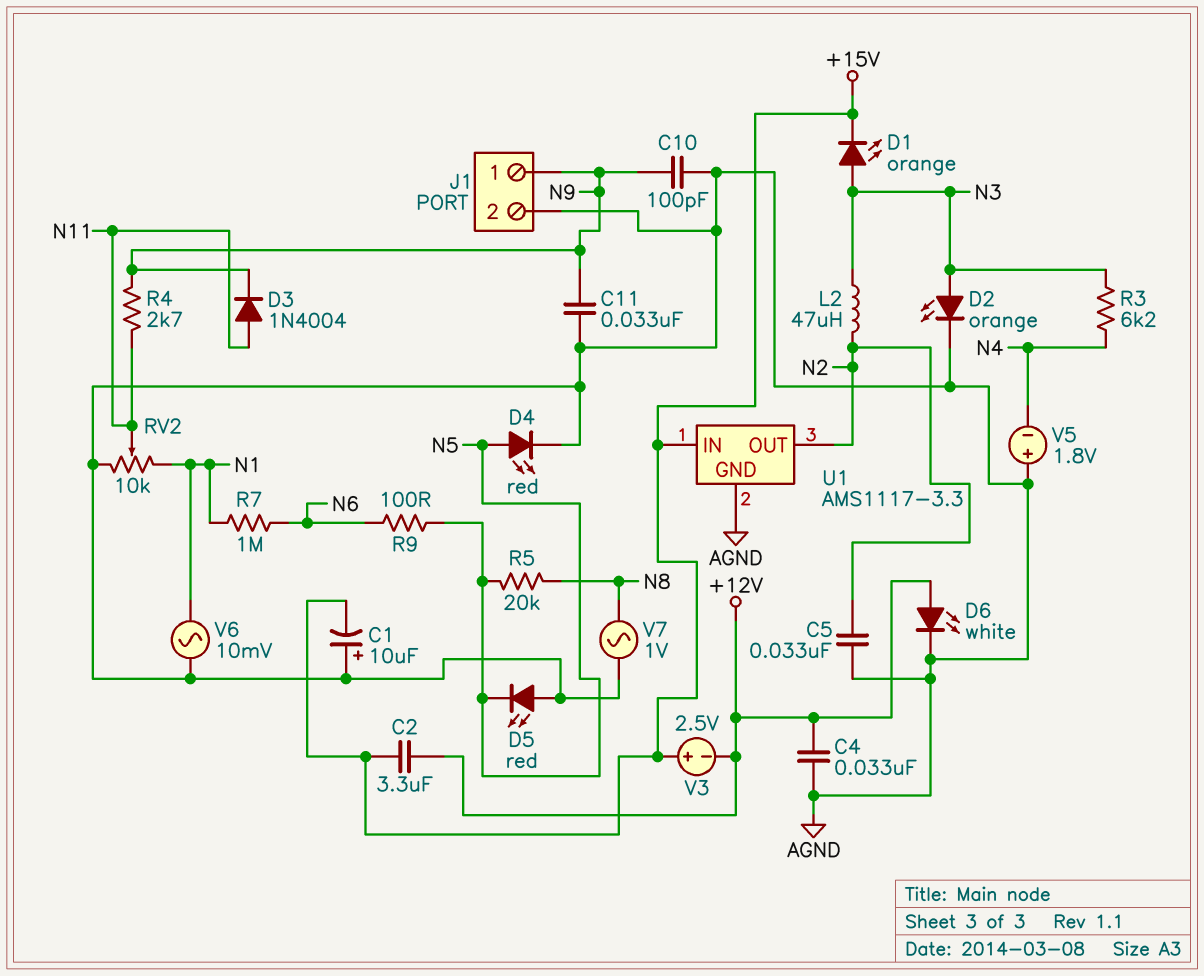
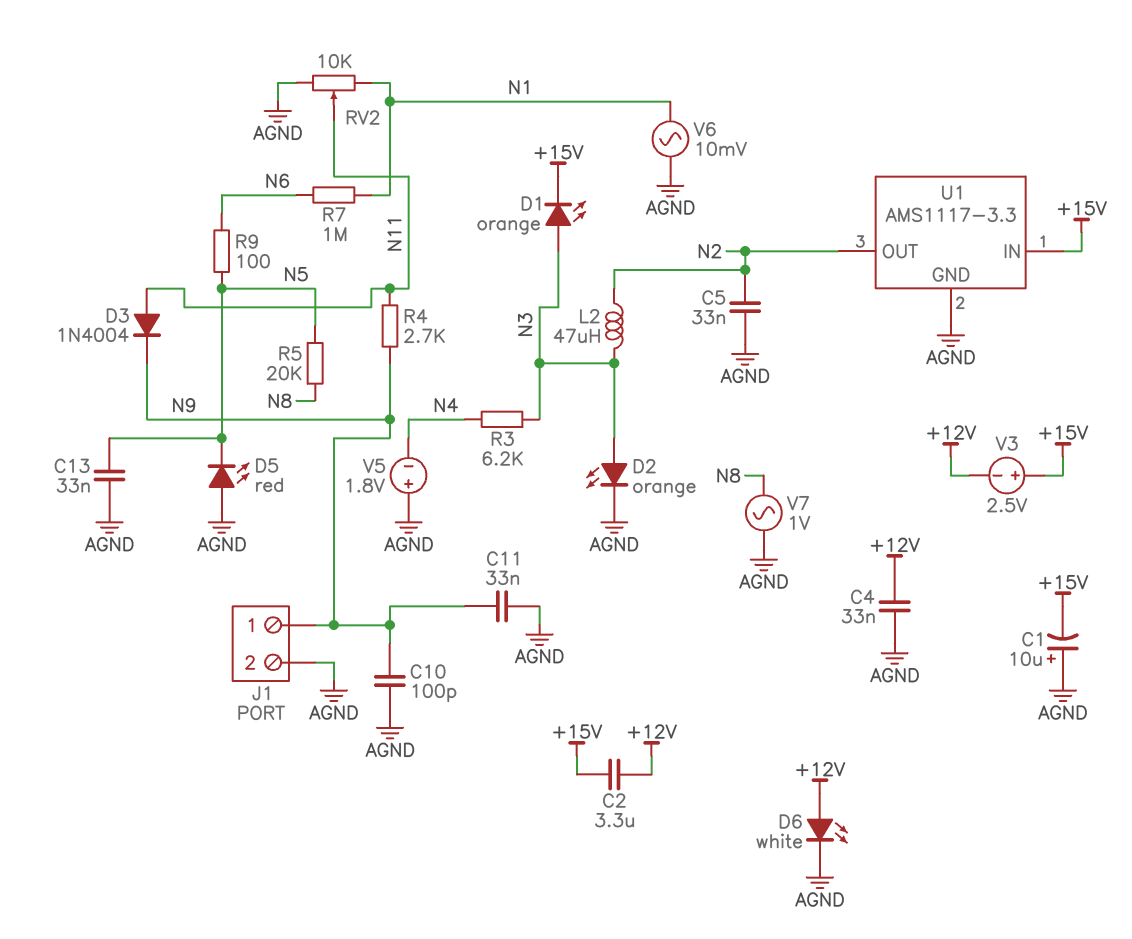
C13: none -> 33nF (AGND, N5)
D4: LED red (A N5, K AGND) -> none

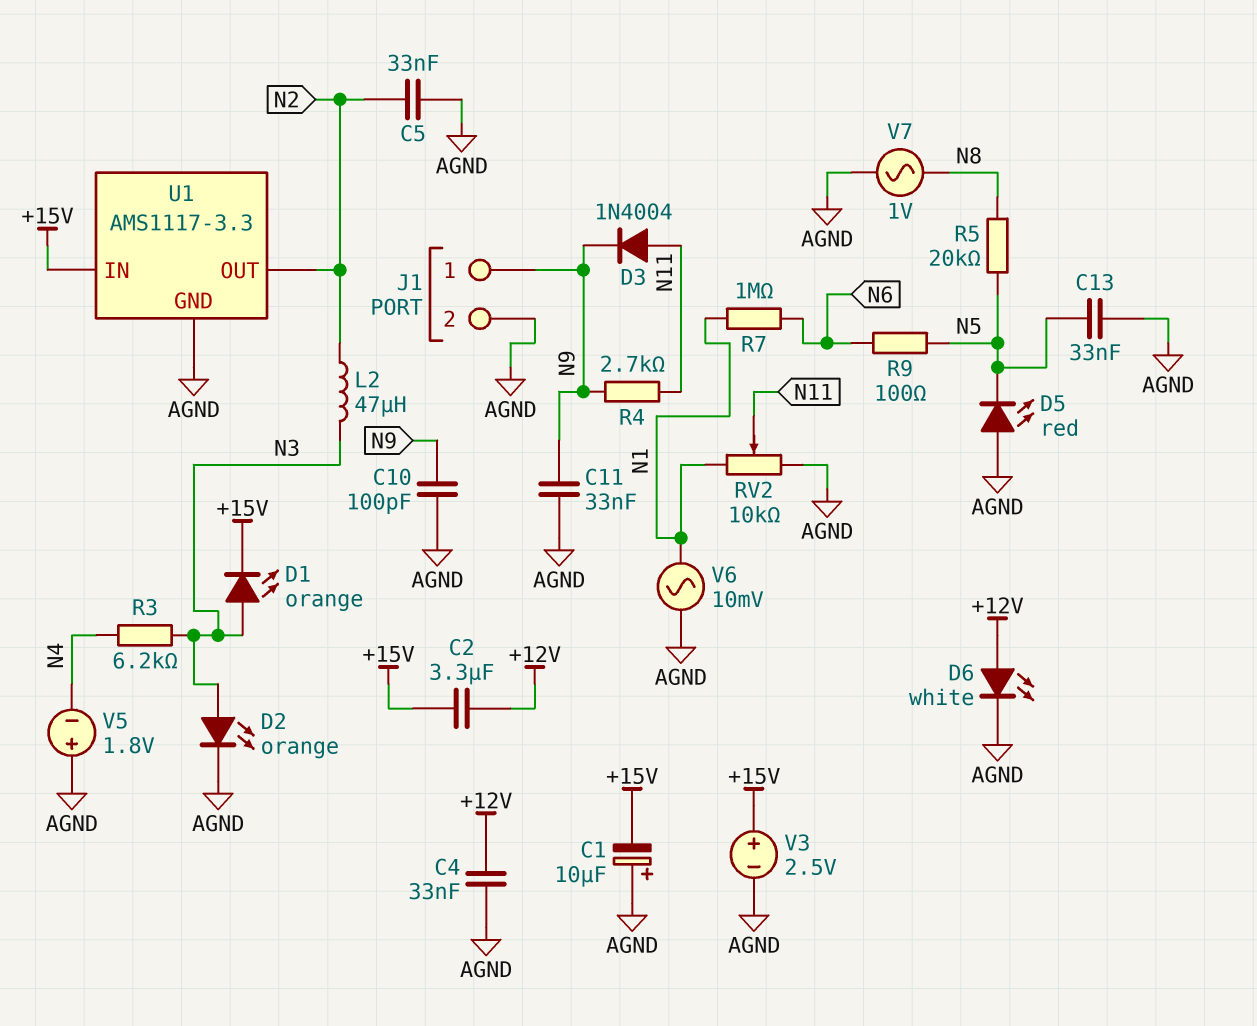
V3: 2.5V (plus +15V, minus +12V) -> 2.5V (plus +15V, minus AGND)

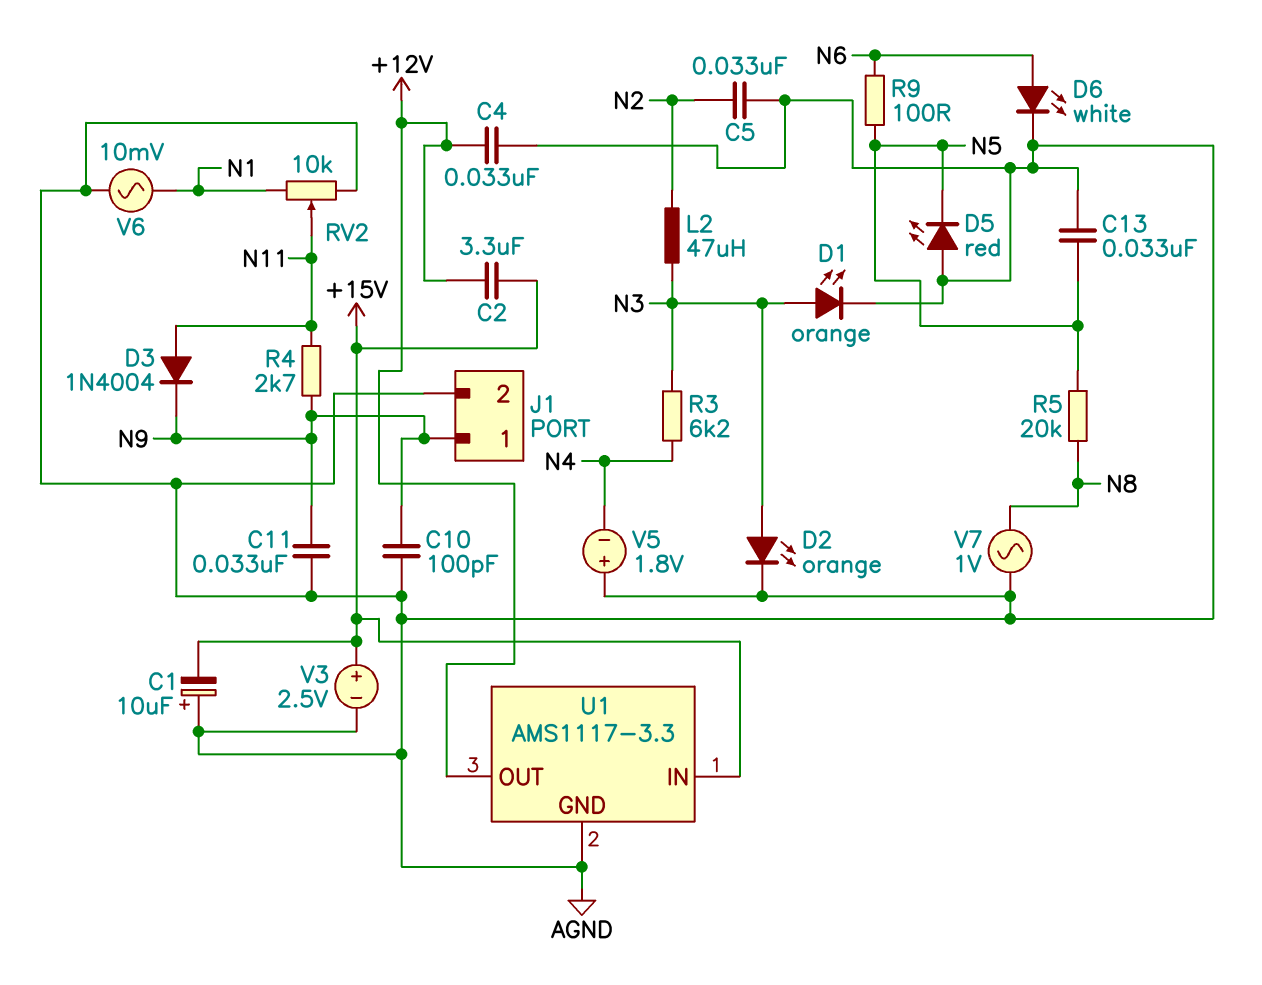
D1: LED orange (A N3, K +15V) -> LED orange (A N3, K AGND)
D6: LED white (A +12V, K AGND) -> LED white (A N6, K AGND)
R7: 1M (N1, N6) -> none
U1 pin OUT: N2 -> +12V

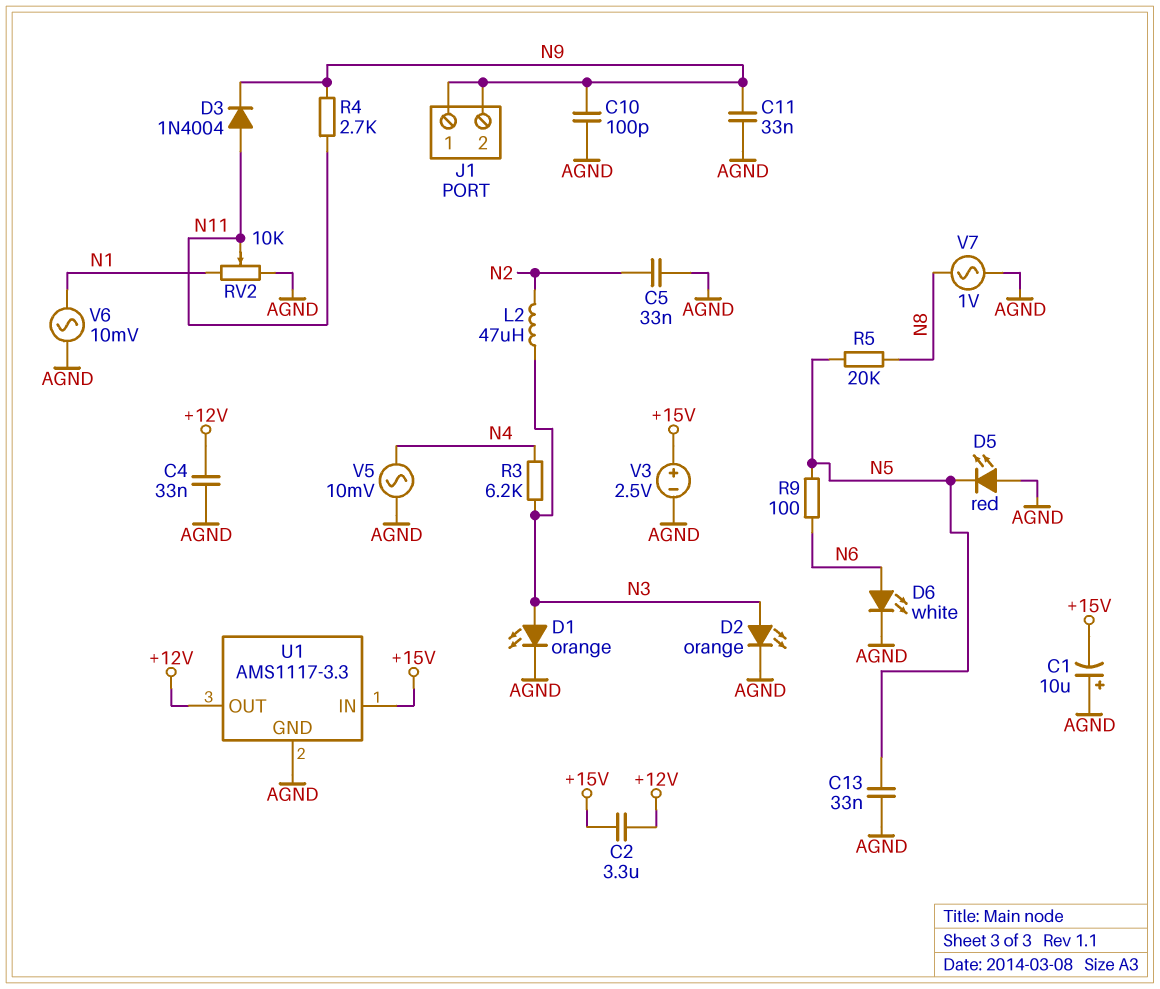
J1 pin 2: AGND -> N9
V5: 1.8V (plus AGND, minus N4) -> AC 10mV (AGND, N4)

